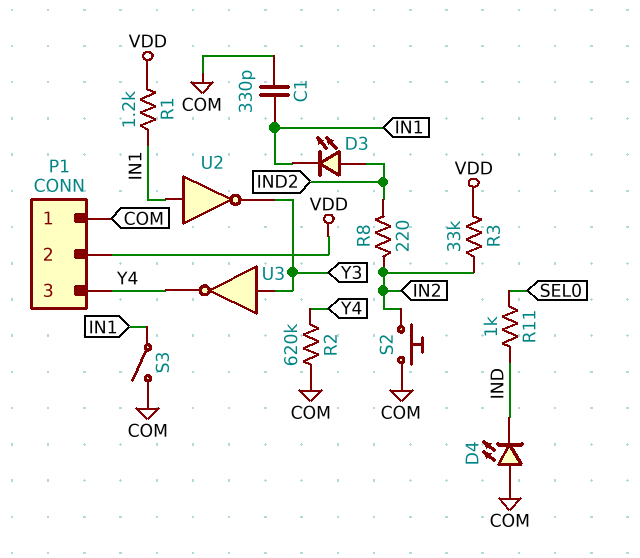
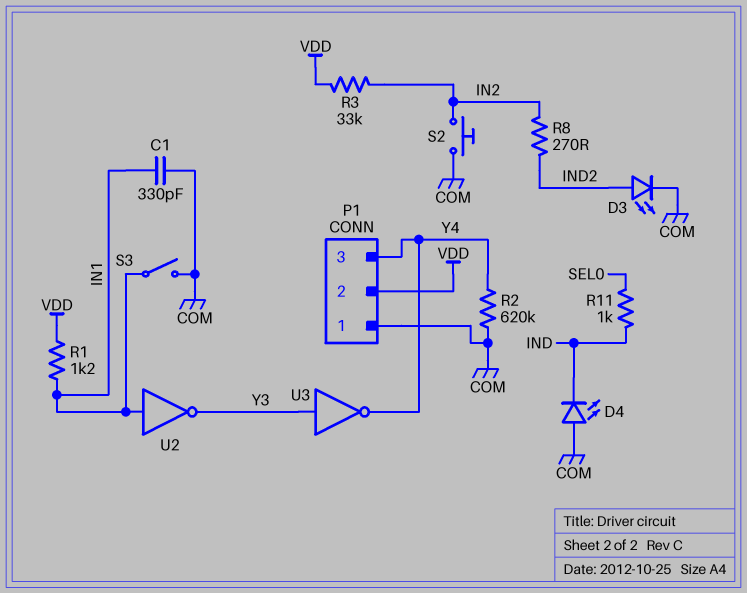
D3: LED (A IND2, K IN1) -> LED (A IND2, K COM)
R8: 220 (IN2, IND2) -> 270 (IN2, IND2)

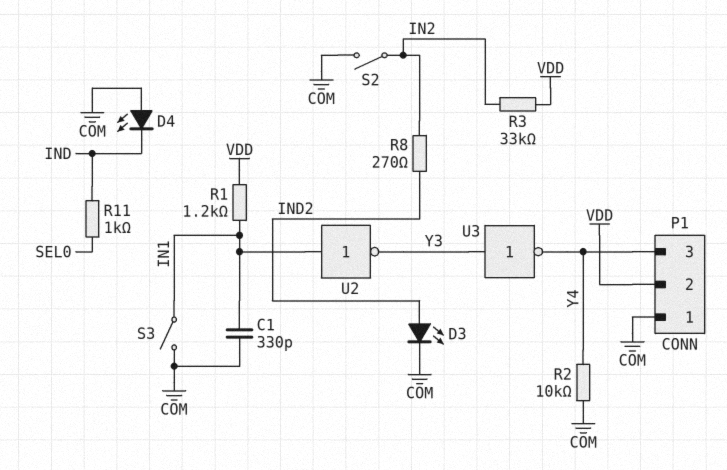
R2: 620k (COM, Y4) -> 10k (COM, Y4)
S2: button (COM, IN2) -> switch (COM, IN2)

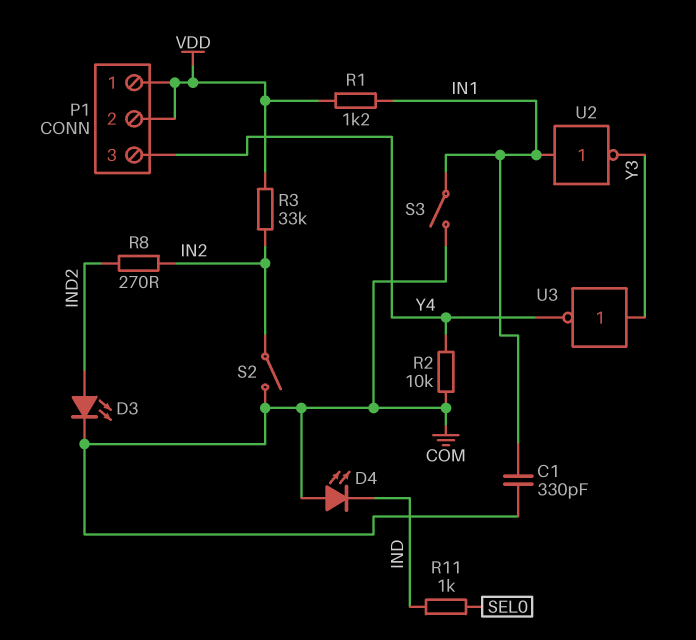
P1 pin 1: COM -> VDD

